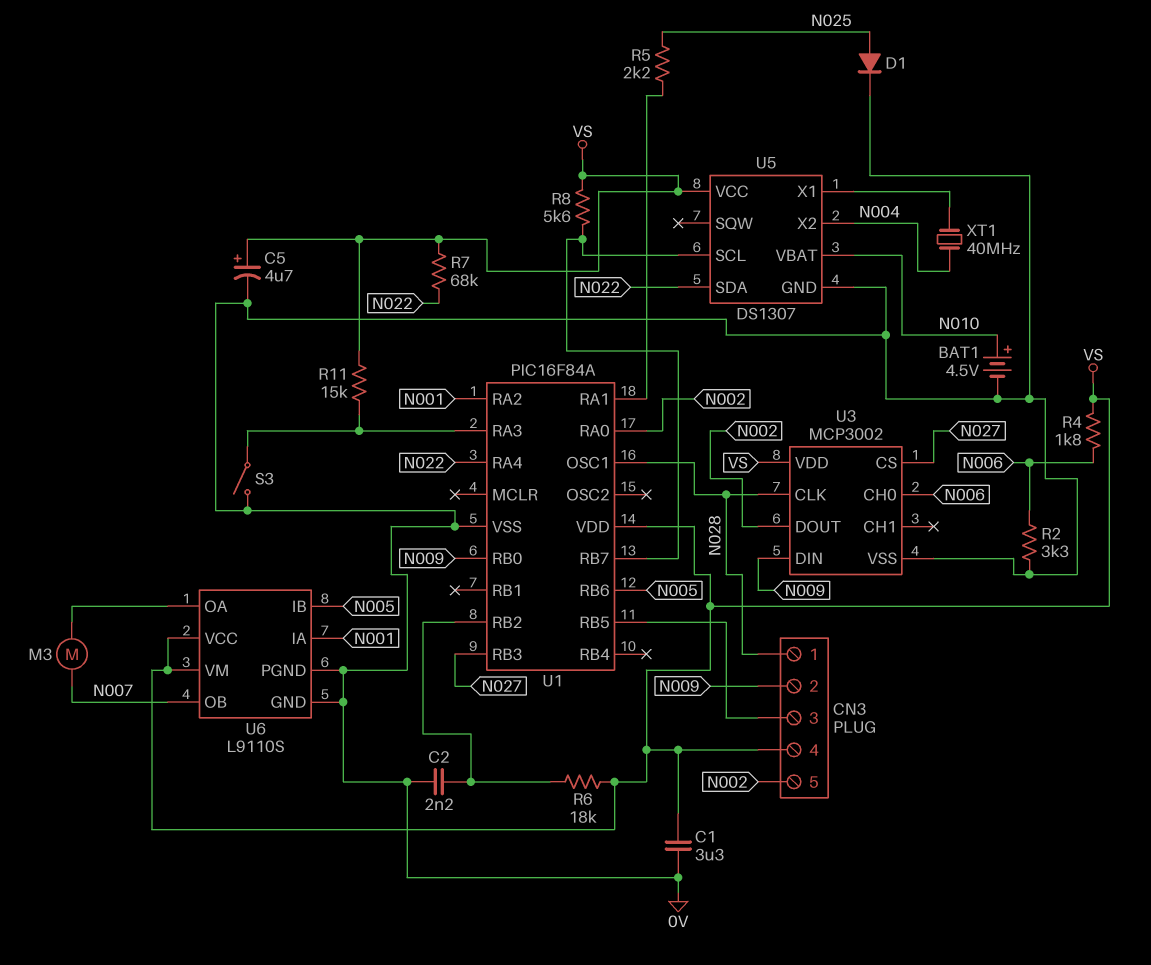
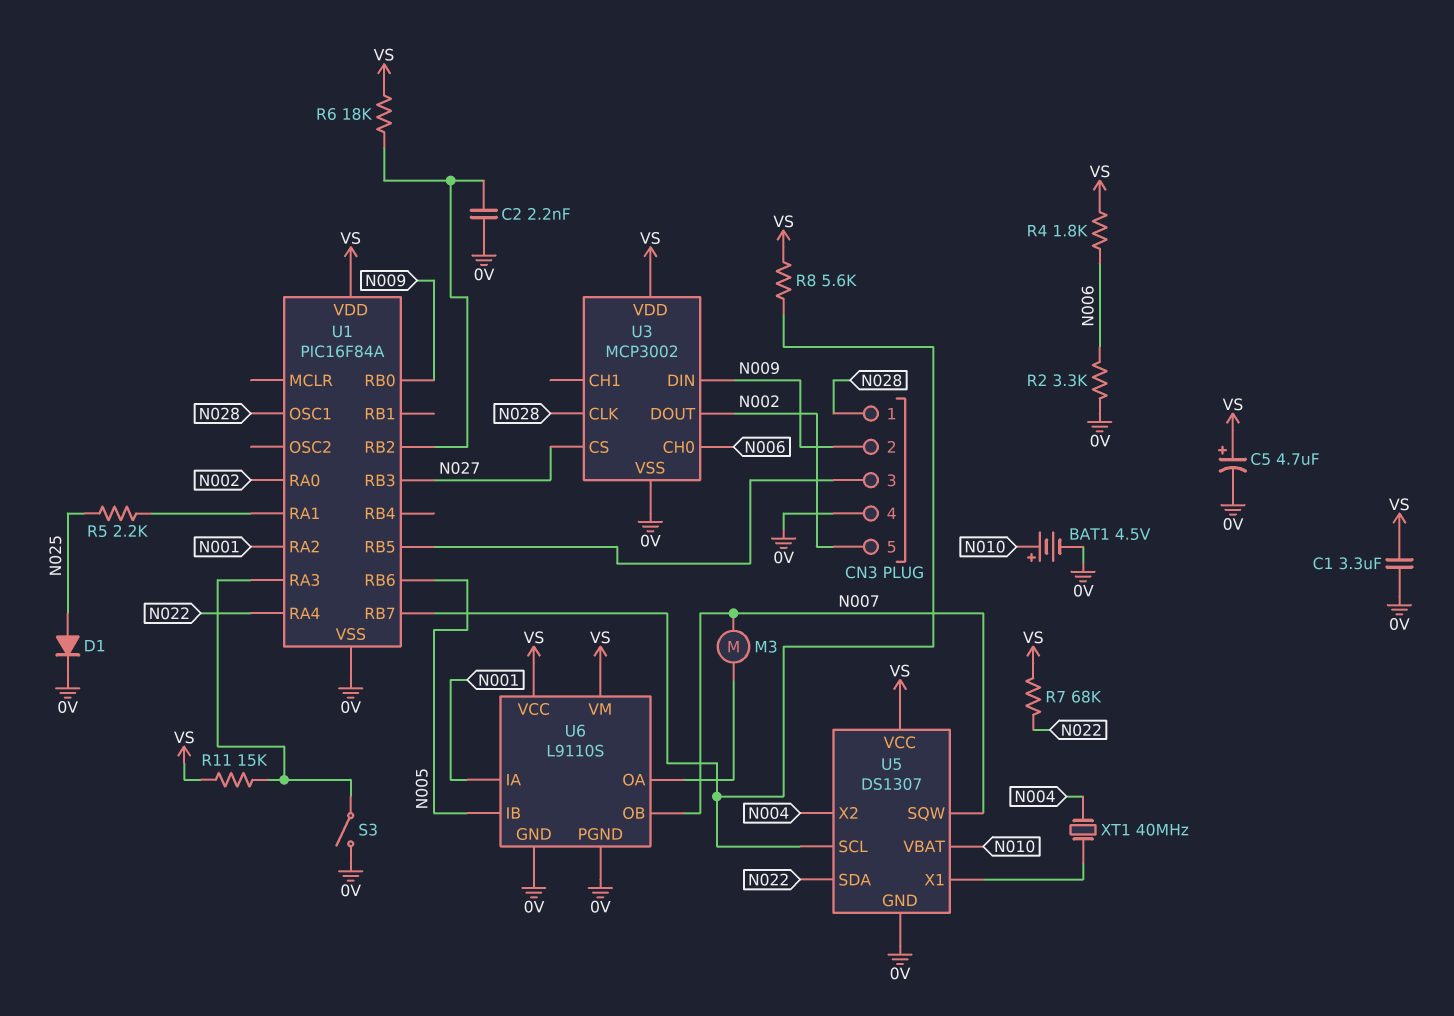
CN3 pin 4: VS -> 0V
U5 pin SQW: none -> N007

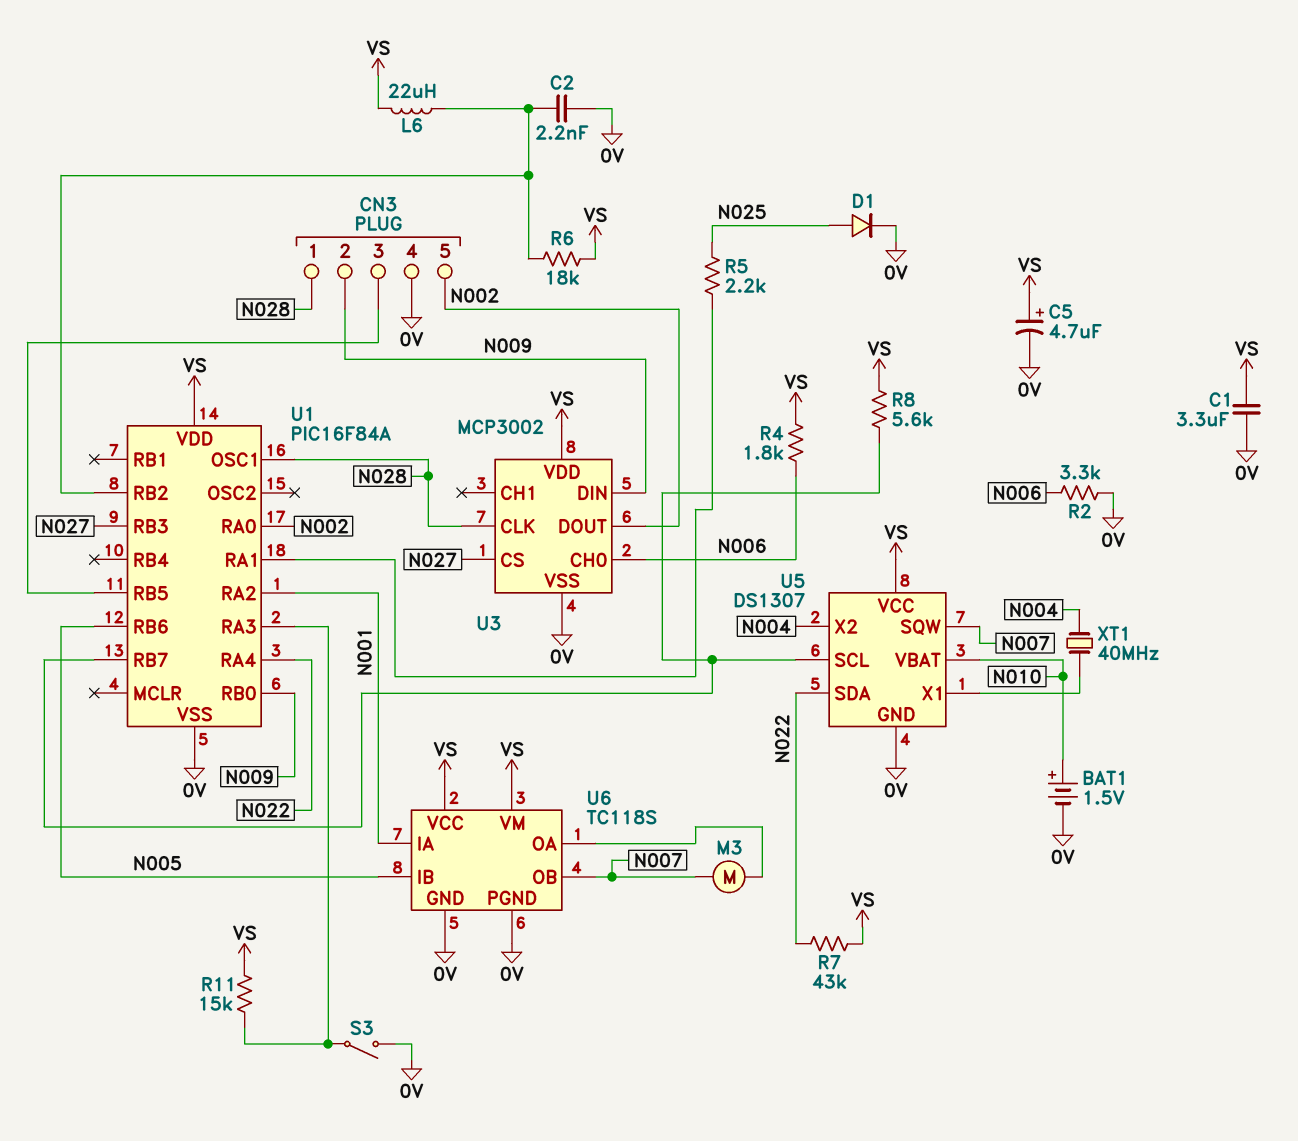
BAT1: 4.5V (plus N010, minus 0V) -> 1.5V (plus N010, minus 0V)
L6: none -> 22uH (U1/RB2, VS)
R7: 68k (N022, VS) -> 43k (N022, VS)
U6: L9110S -> TC118S

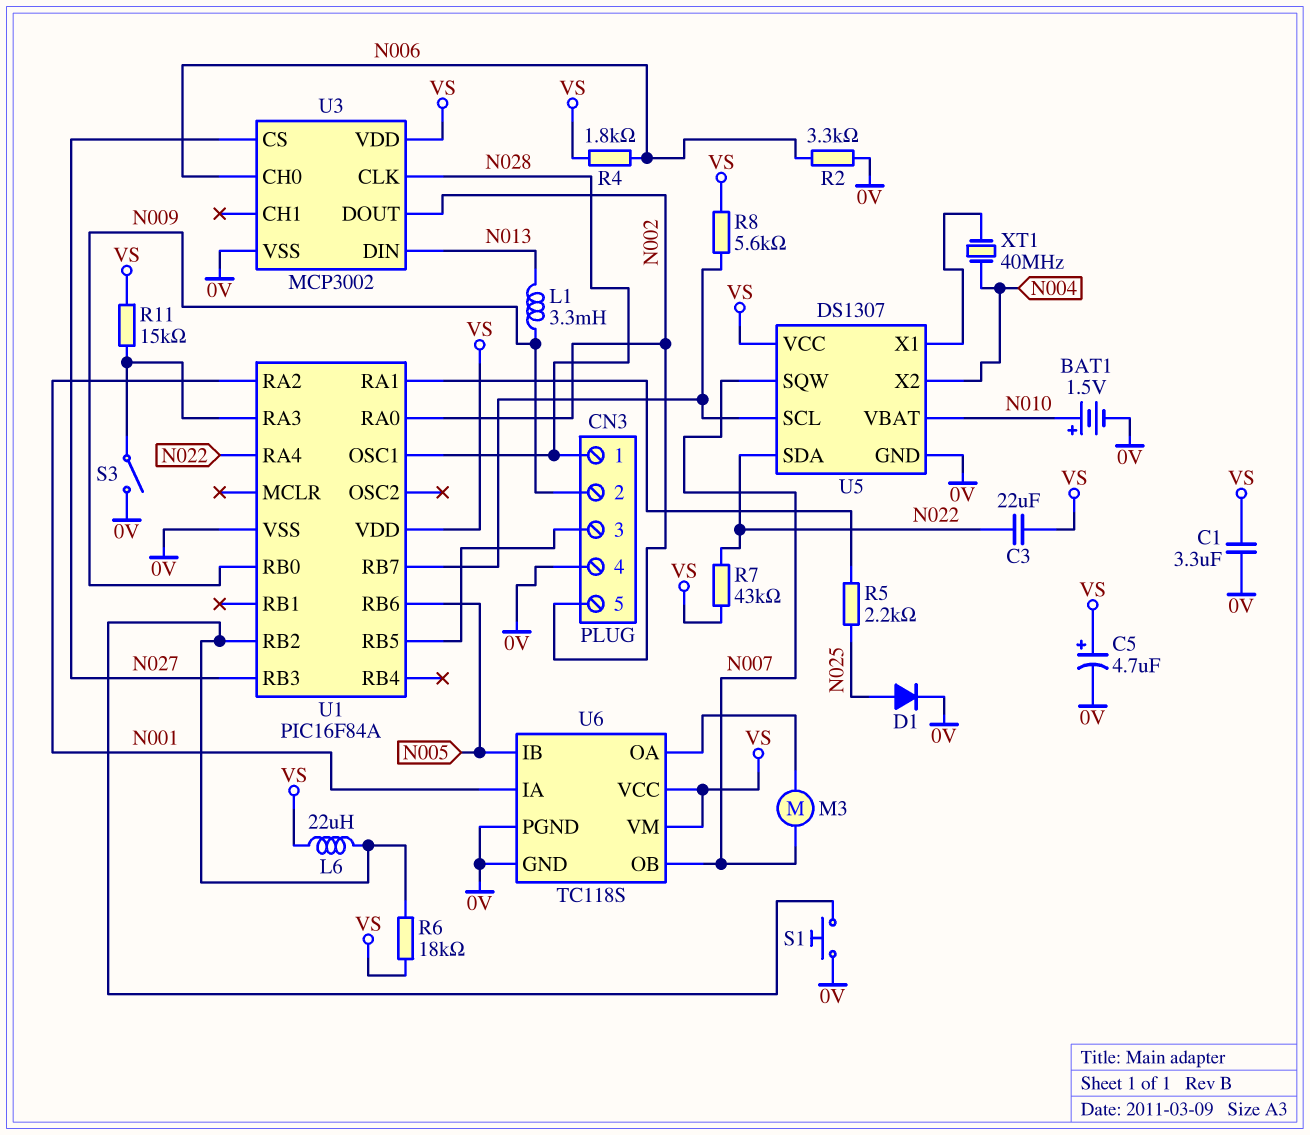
C2: 2.2nF (0V, U1/RB2) -> none
C3: none -> 22uF (N022, VS)
L1: none -> 3.3mH (N009, N013)
S1: none -> button (0V, U1/RB2)
U3 pin DIN: N009 -> N013

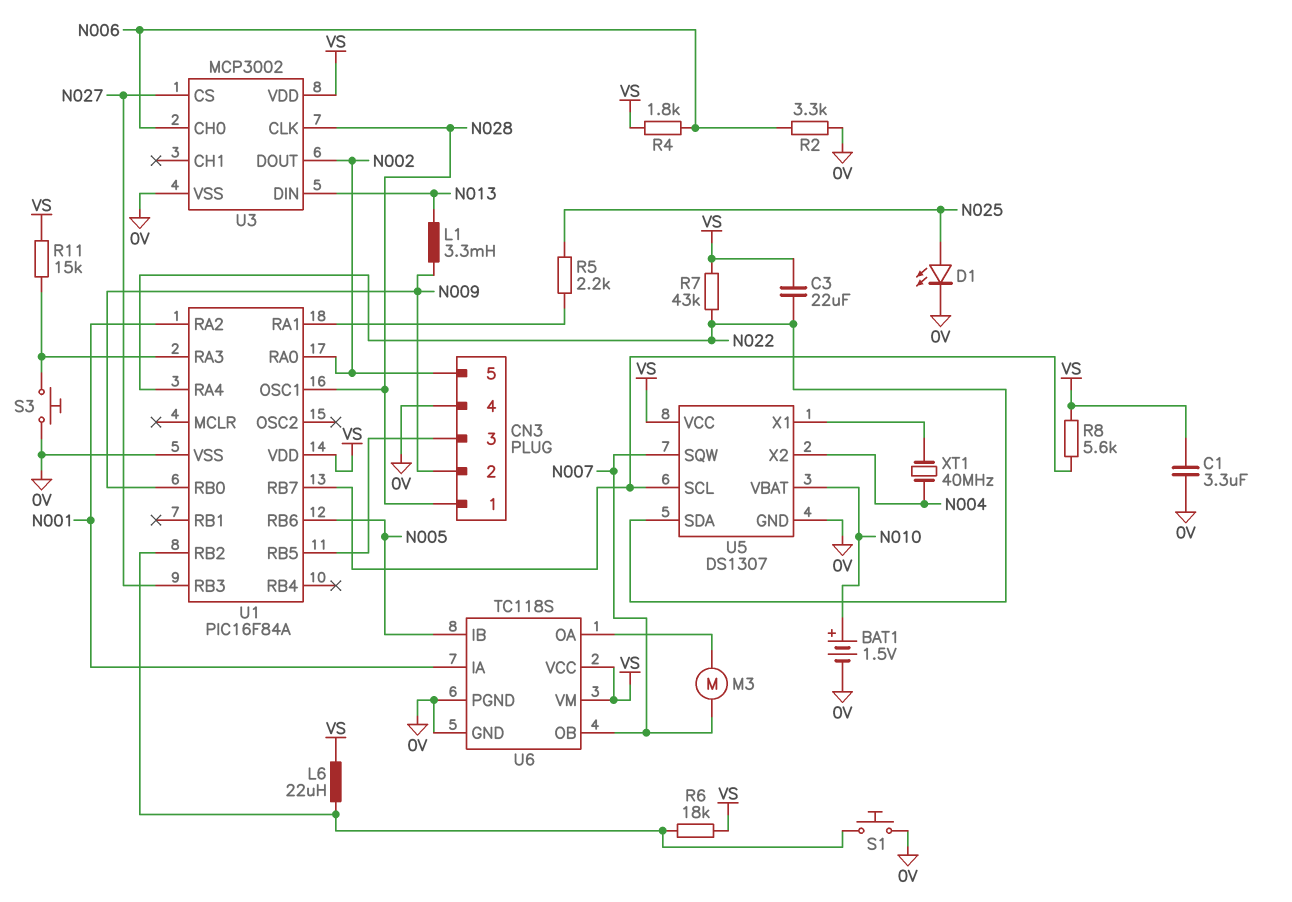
C5: 4.7uF (plus VS, minus 0V) -> none
D1: diode (A N025, K 0V) -> LED (A N025, K 0V)
S3: switch (0V, U1/RA3) -> button (0V, U1/RA3)

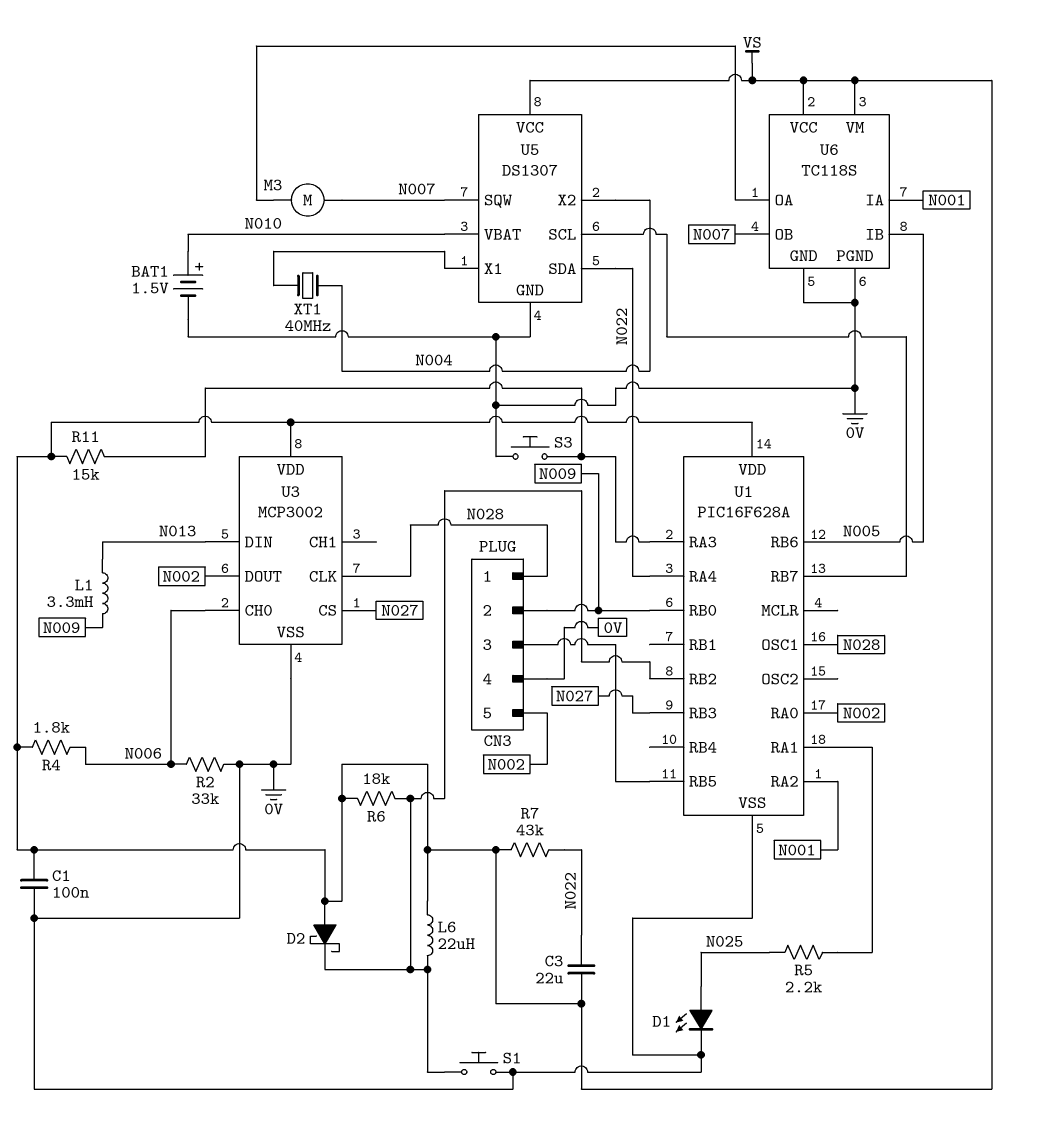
C1: 3.3uF (0V, VS) -> 100nF (0V, VS)
D2: none -> schottky (A VS, K U1/RB2)
R2: 3.3k (0V, N006) -> 33k (0V, N006)
R8: 5.6k (U1/RB7, VS) -> none
U1: PIC16F84A -> PIC16F628A

